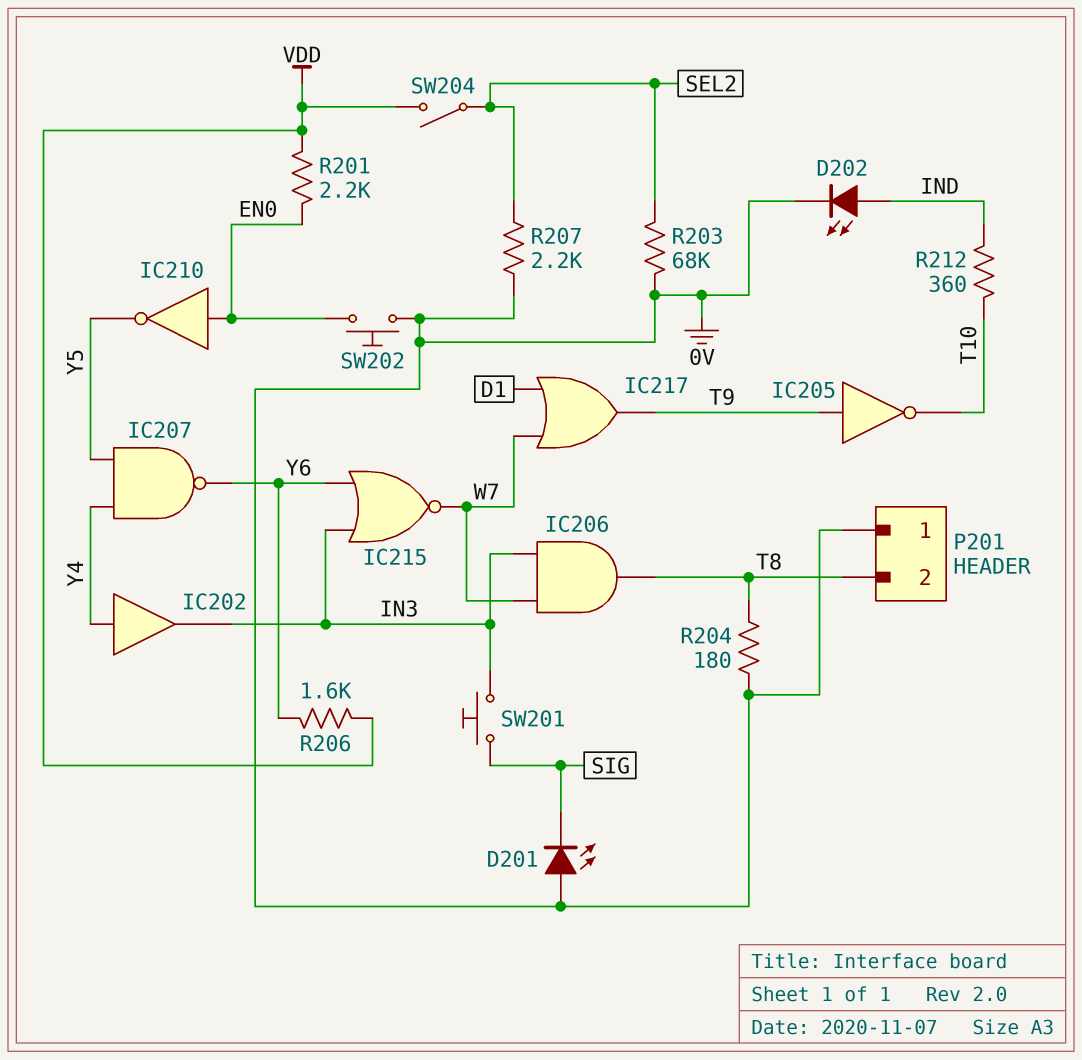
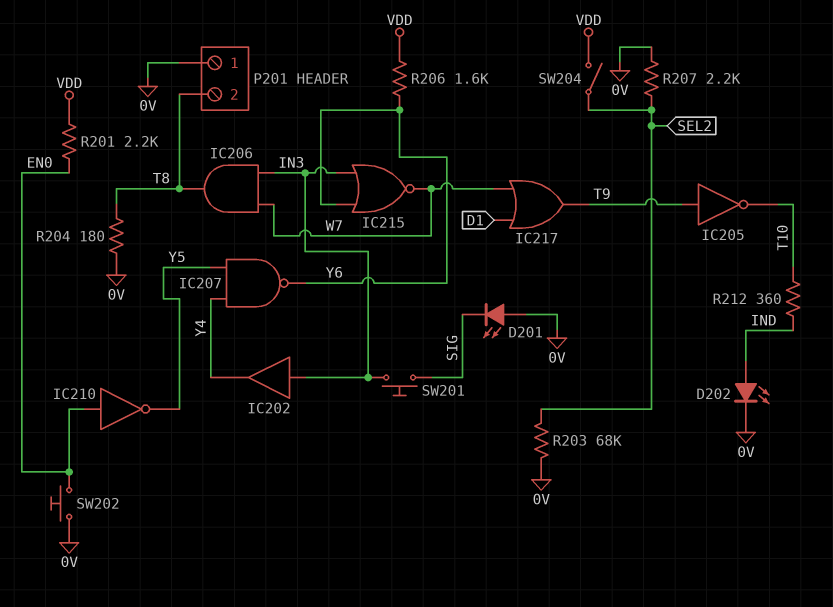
IC202: buffer (in Y4, out IN3) -> buffer (in IN3, out Y4)

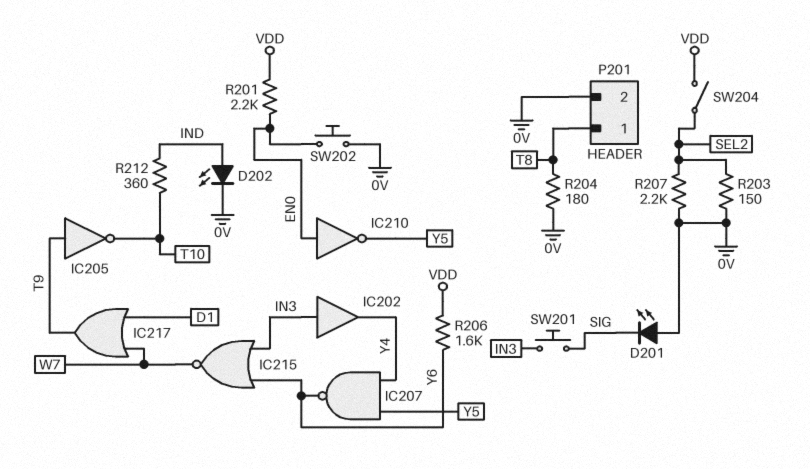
IC206: AND (in IN3, in W7, out T8) -> none
P201 pin 1: 0V -> T8
P201 pin 2: T8 -> 0V
R203: 68k (0V, SEL2) -> 150 (0V, SEL2)

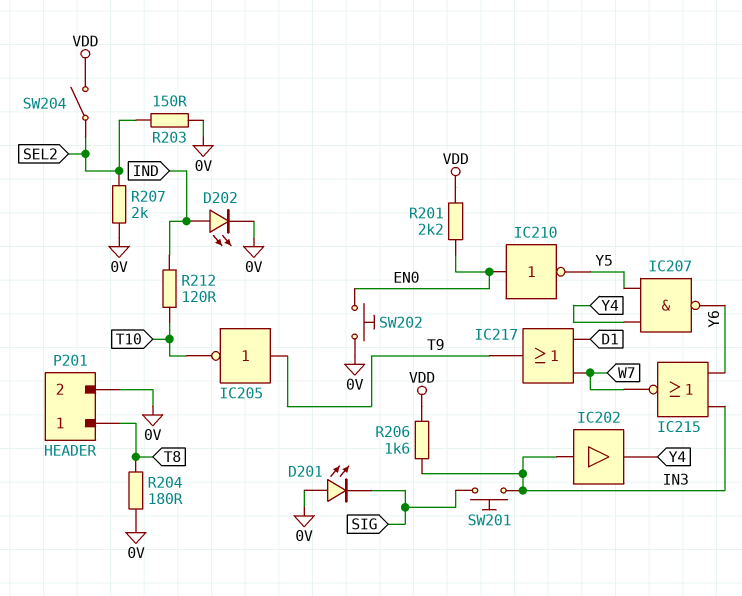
R206: 1.6k (VDD, Y6) -> 1.6k (IN3, VDD)
R207: 2.2k (0V, SEL2) -> 2k (0V, SEL2)
R212: 360 (IND, T10) -> 120 (IND, T10)

